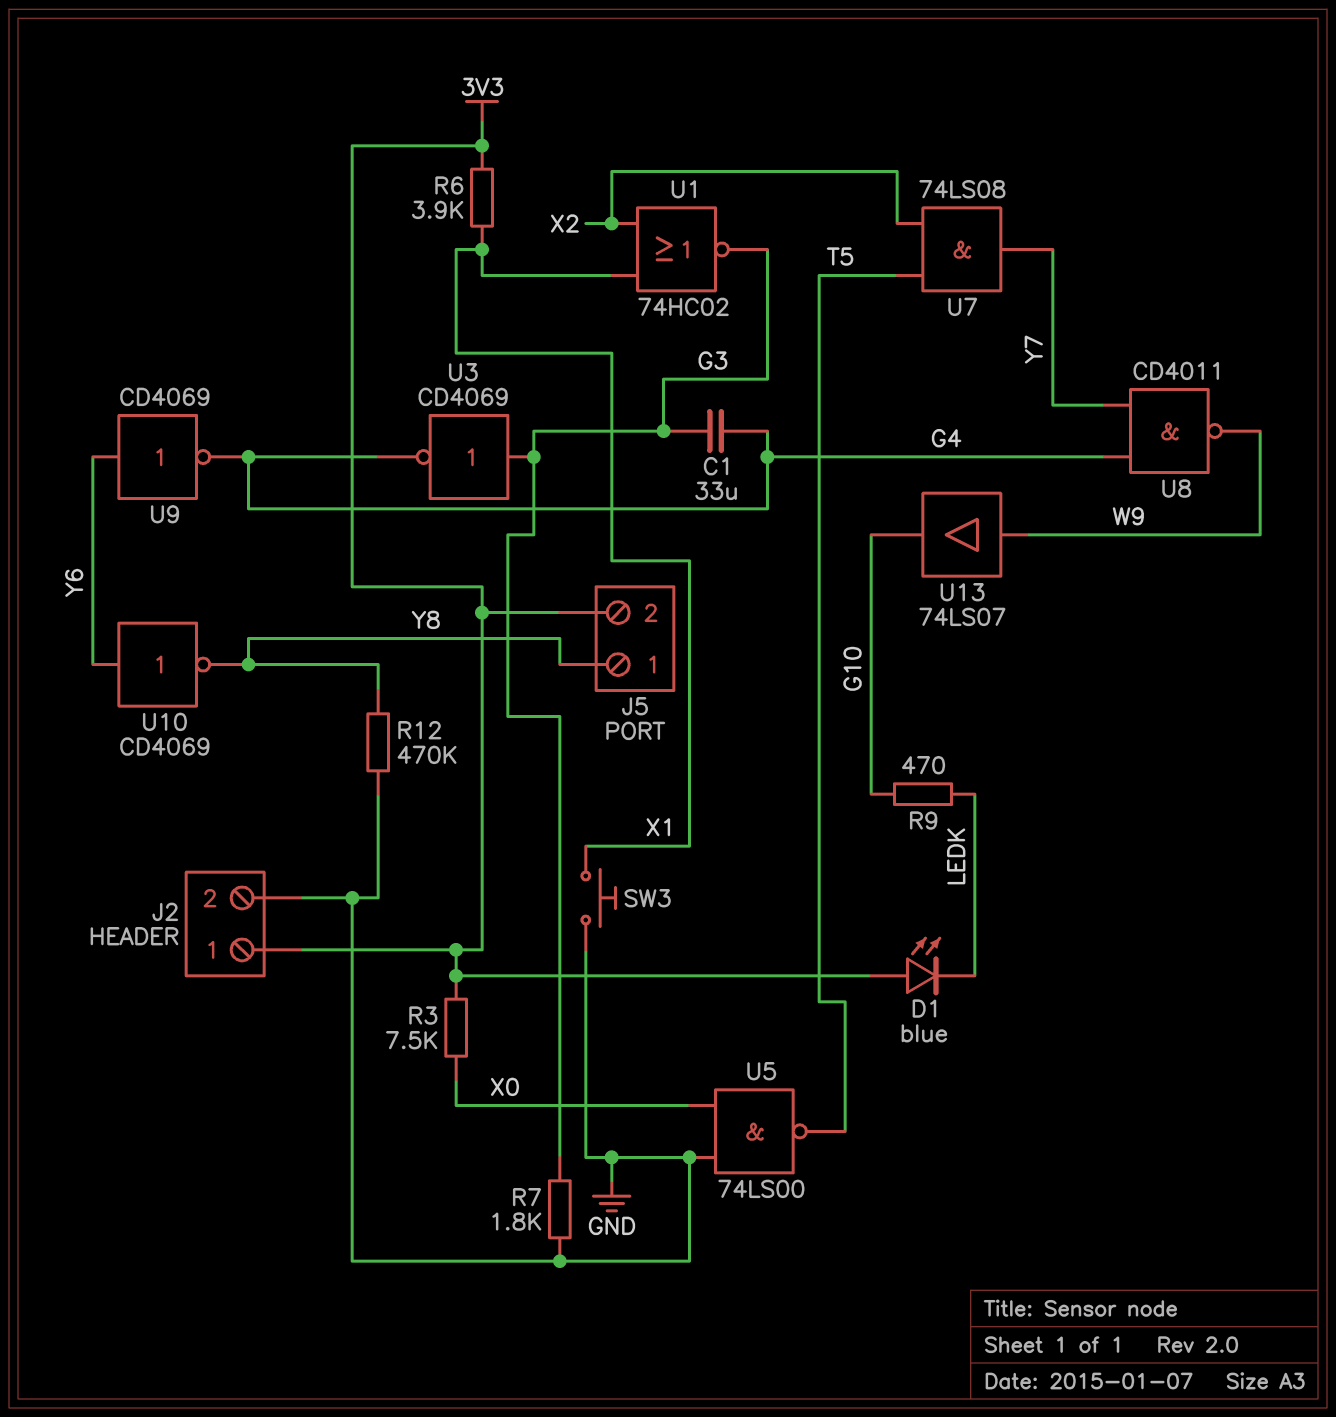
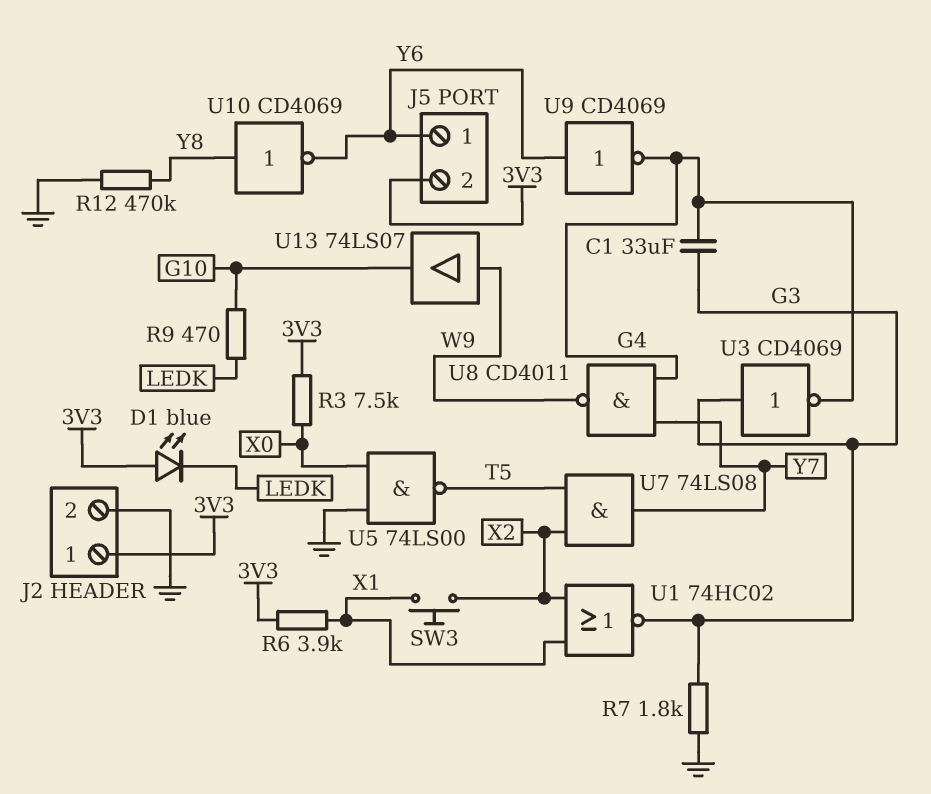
J5 pin 1: Y8 -> Y6
SW3: button (GND, X1) -> button (X1, X2)
U10: NOT CD4069 (in Y6, out Y8) -> NOT CD4069 (in Y8, out Y6)

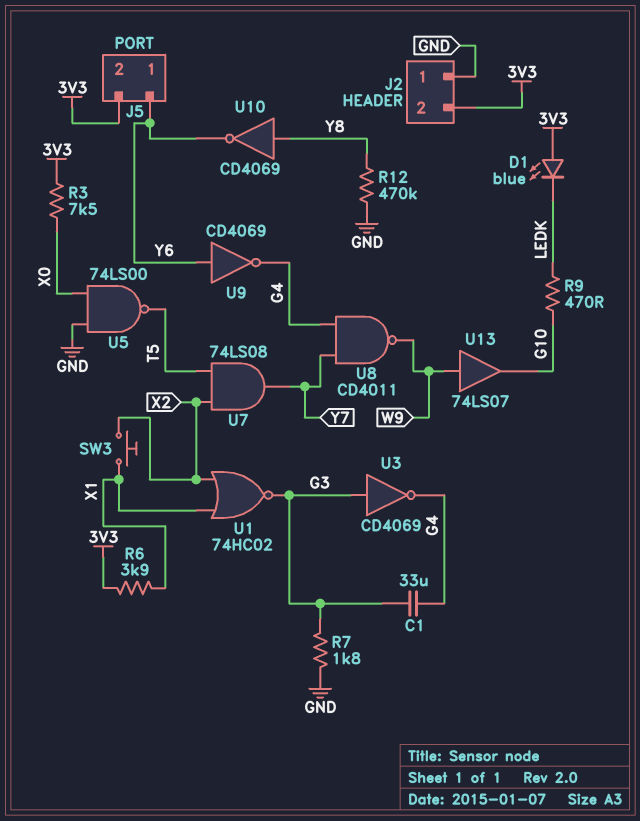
J2 pin 1: 3V3 -> GND
J2 pin 2: GND -> 3V3

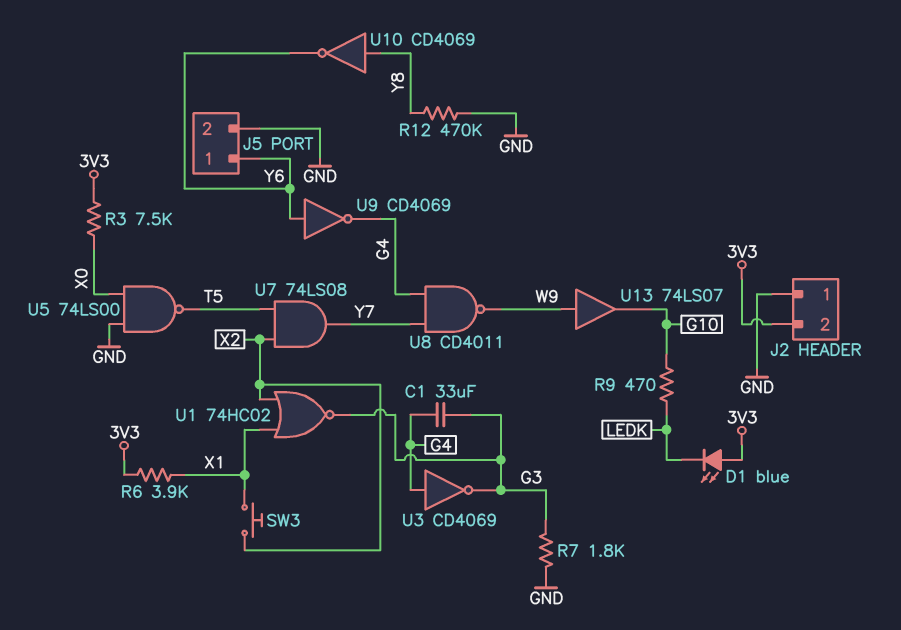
J5 pin 2: 3V3 -> GND
U3: NOT CD4069 (in G3, out G4) -> NOT CD4069 (in G4, out G3)

